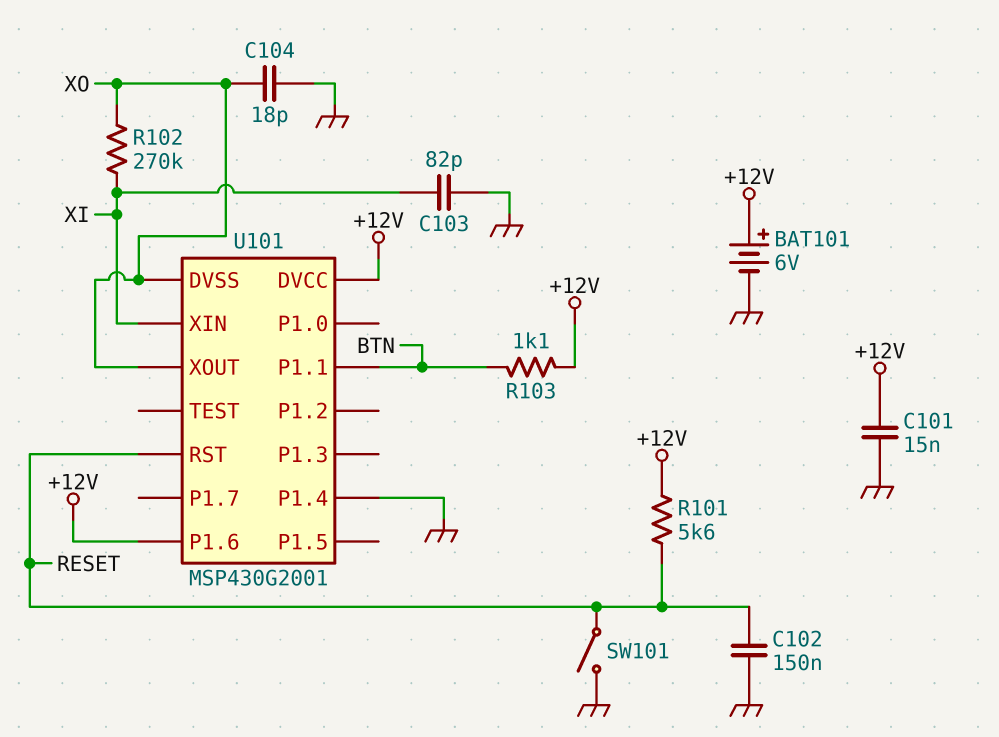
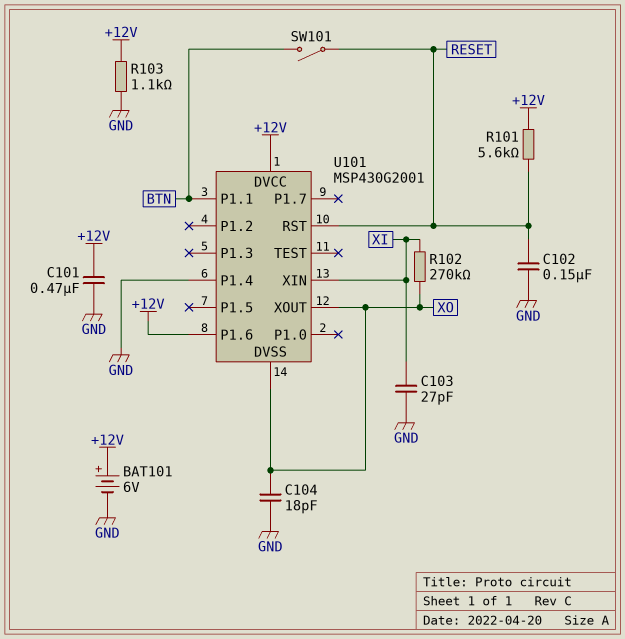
C101: 15nF (+12V, GND) -> 470nF (+12V, GND)
C103: 82pF (GND, XI) -> 27pF (GND, XI)
R103: 1.1k (+12V, BTN) -> 1.1k (+12V, GND)
SW101: switch (GND, RESET) -> switch (BTN, RESET)

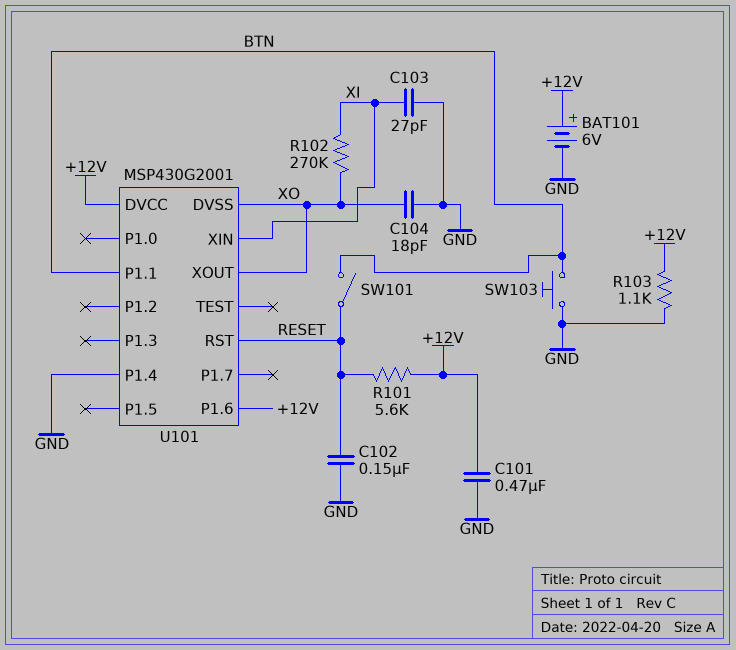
SW103: none -> button (BTN, GND)

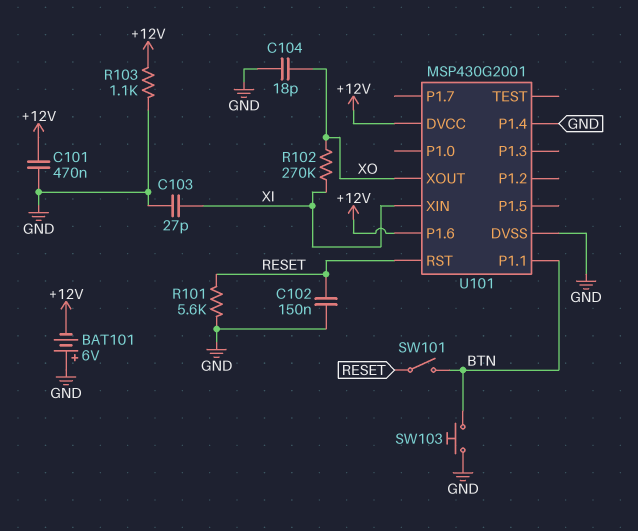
BAT101: 6V (plus +12V, minus GND) -> 6V (plus GND, minus +12V)
R101: 5.6k (+12V, RESET) -> 5.6k (GND, RESET)
U101 pin DVSS: XO -> GND

